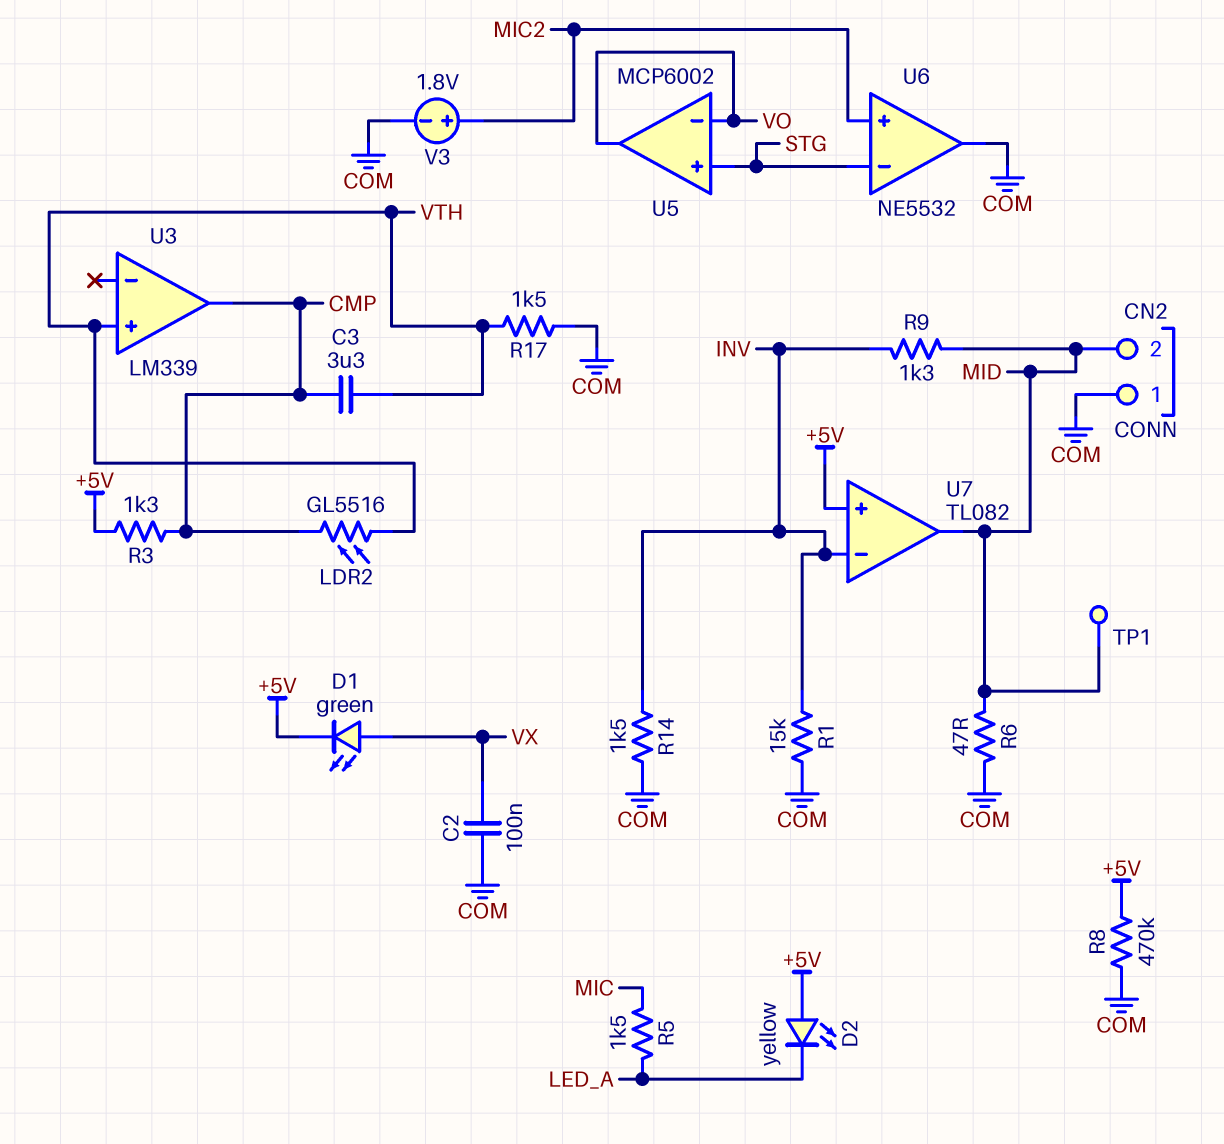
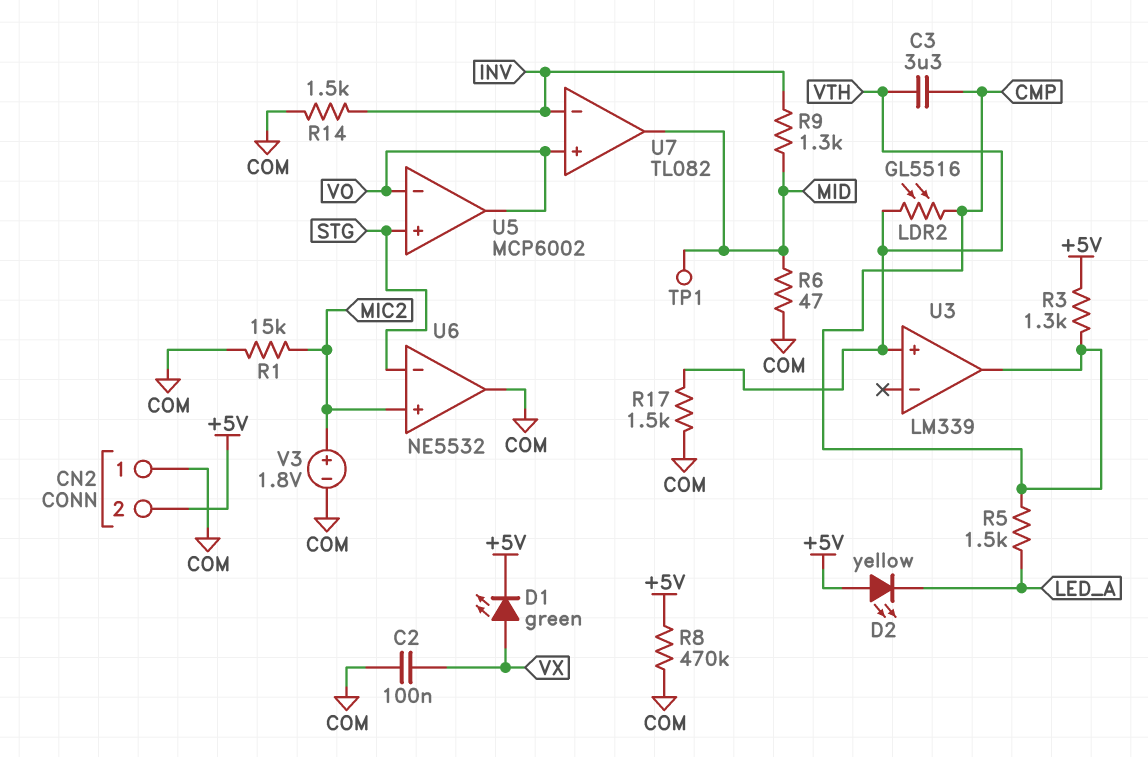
CN2 pin 2: MID -> +5V
R1: 15k (COM, INV) -> 15k (COM, MIC2)
R5: 1.5k (LED_A, MIC) -> 1.5k (CMP, LED_A)
U7 pin in+: +5V -> VO

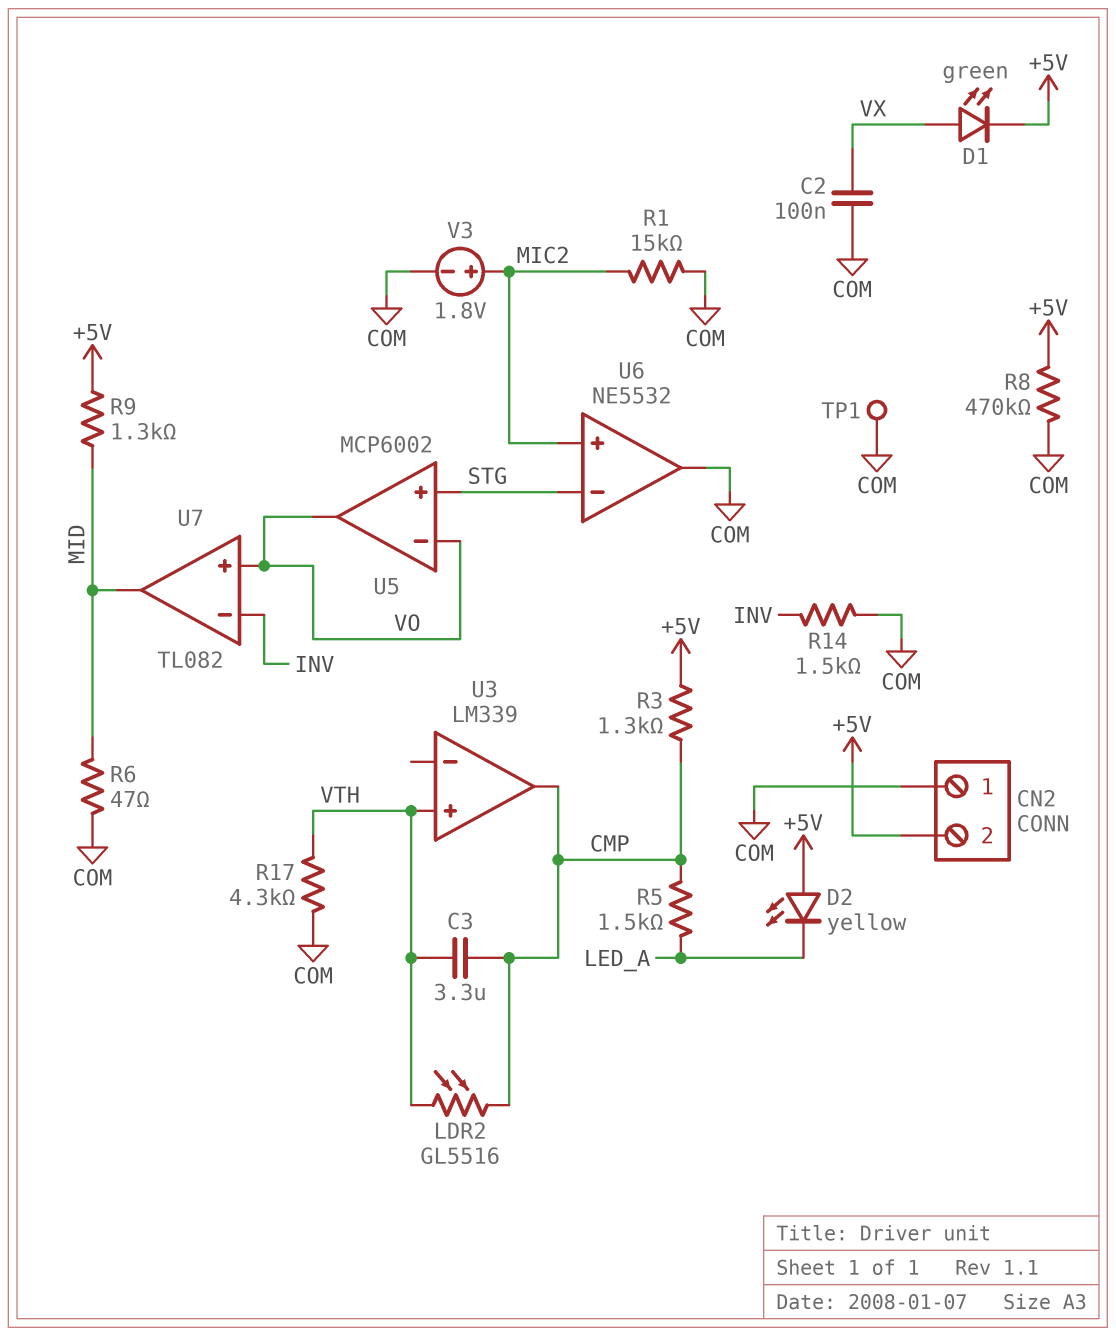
R9: 1.3k (INV, MID) -> 1.3k (+5V, MID)
R17: 1.5k (COM, VTH) -> 4.3k (COM, VTH)
TP1: test point (MID) -> test point (COM)

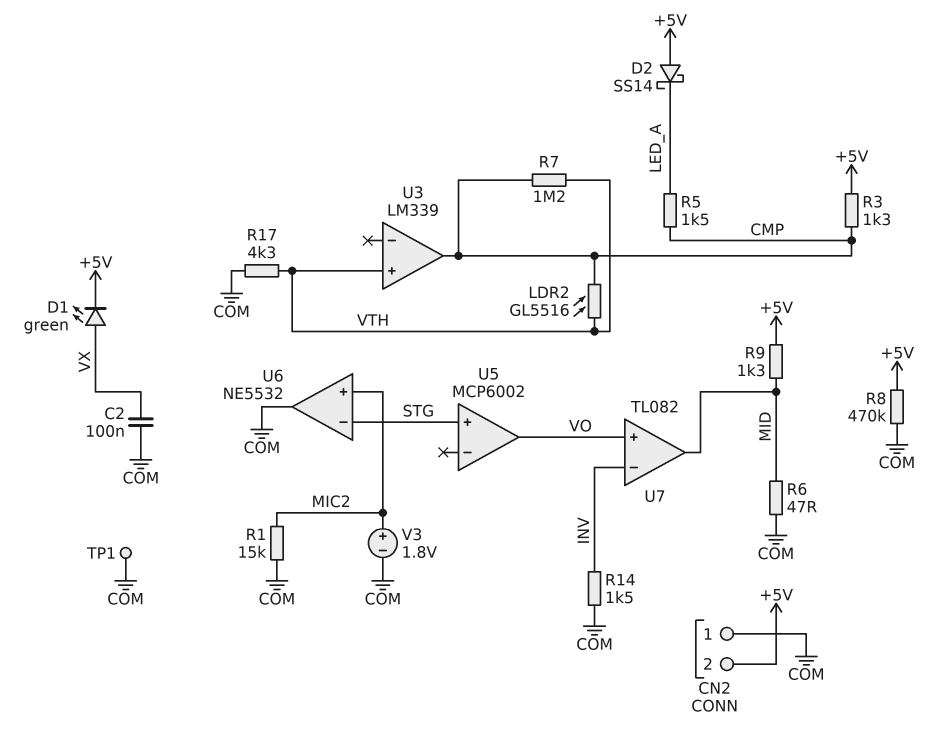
C3: 3.3uF (CMP, VTH) -> none
D2: LED yellow (A +5V, K LED_A) -> schottky SS14 (A +5V, K LED_A)
R7: none -> 1.2M (CMP, VTH)
U5 pin in-: VO -> none

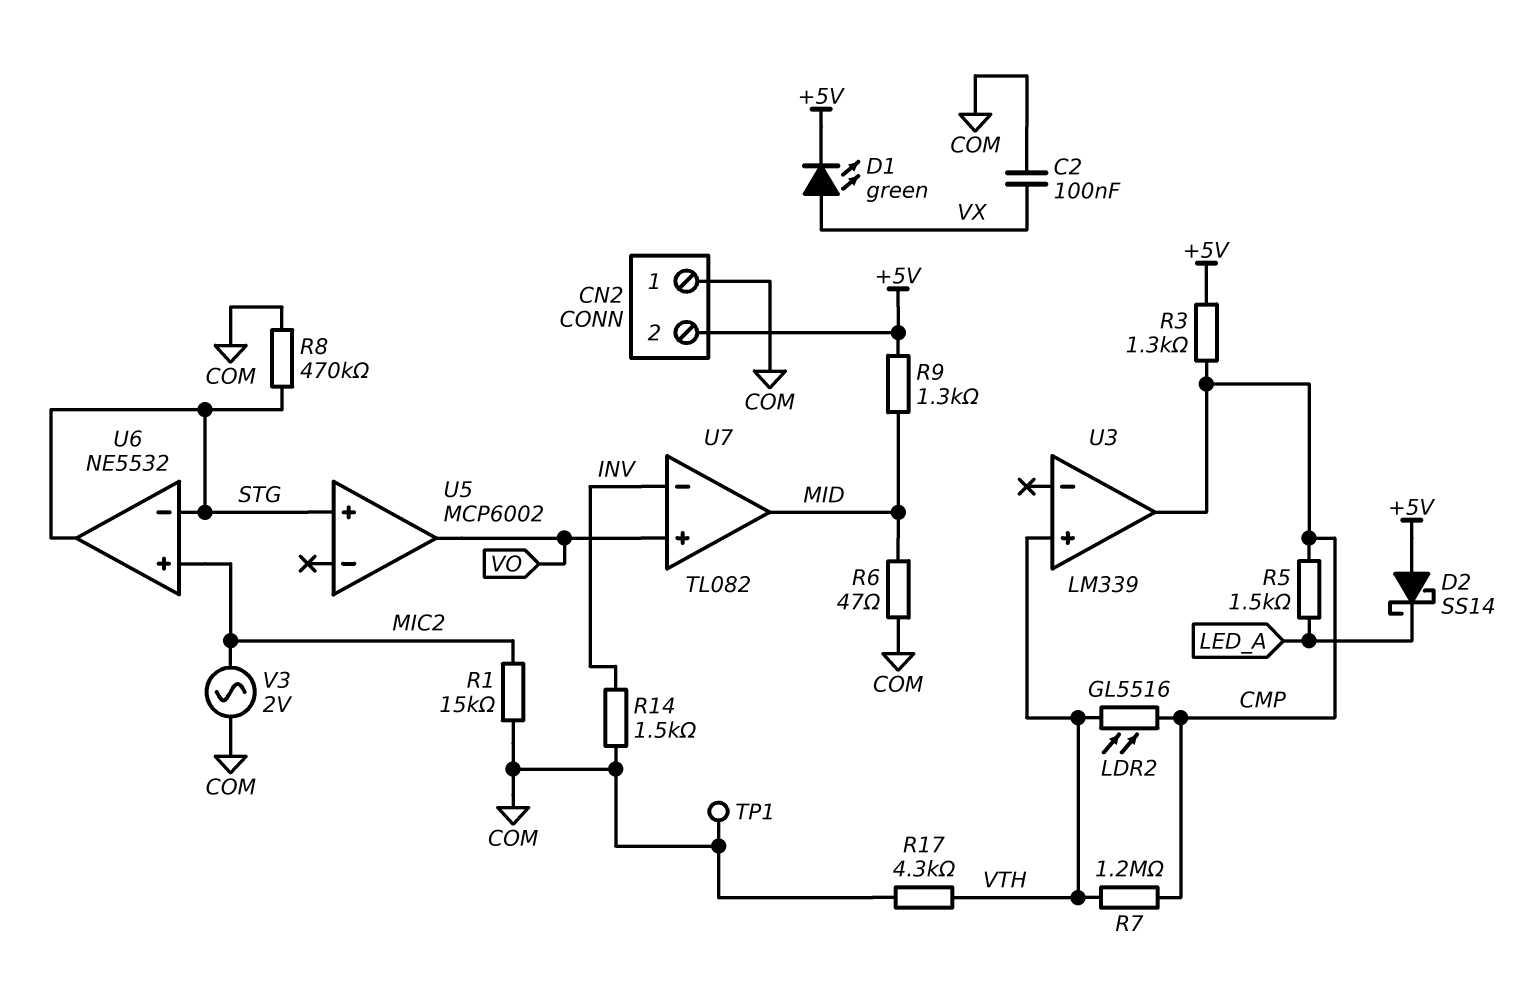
R8: 470k (+5V, COM) -> 470k (COM, STG)
U6 pin out: COM -> STG
V3: 1.8V (plus MIC2, minus COM) -> AC 2V (COM, MIC2)

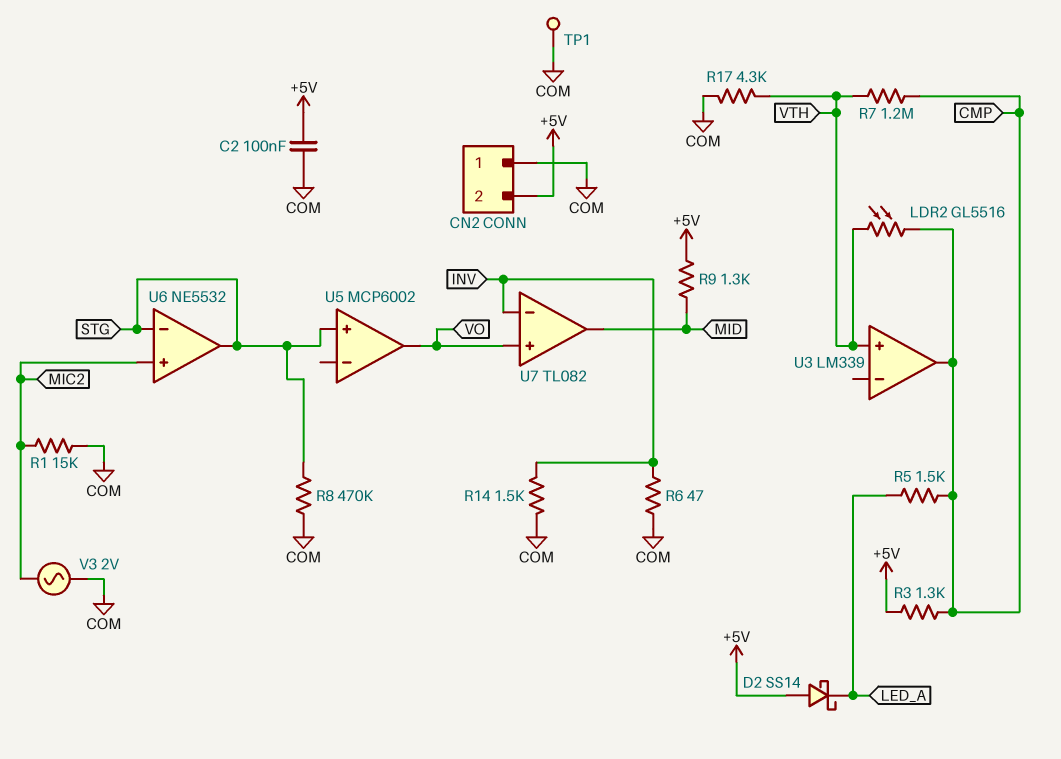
C2: 100nF (COM, VX) -> 100nF (+5V, COM)
D1: LED green (A VX, K +5V) -> none
R6: 47 (COM, MID) -> 47 (COM, INV)

